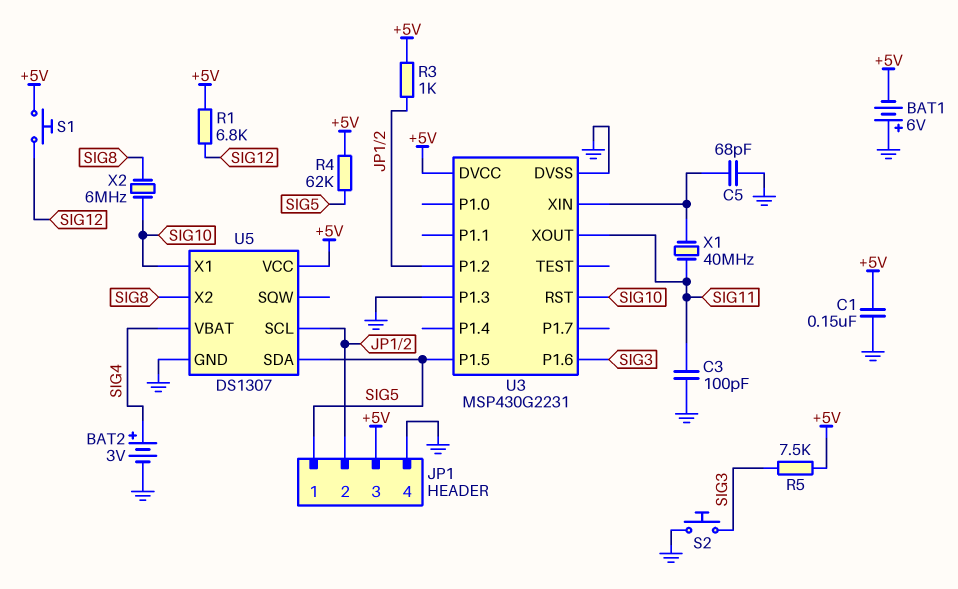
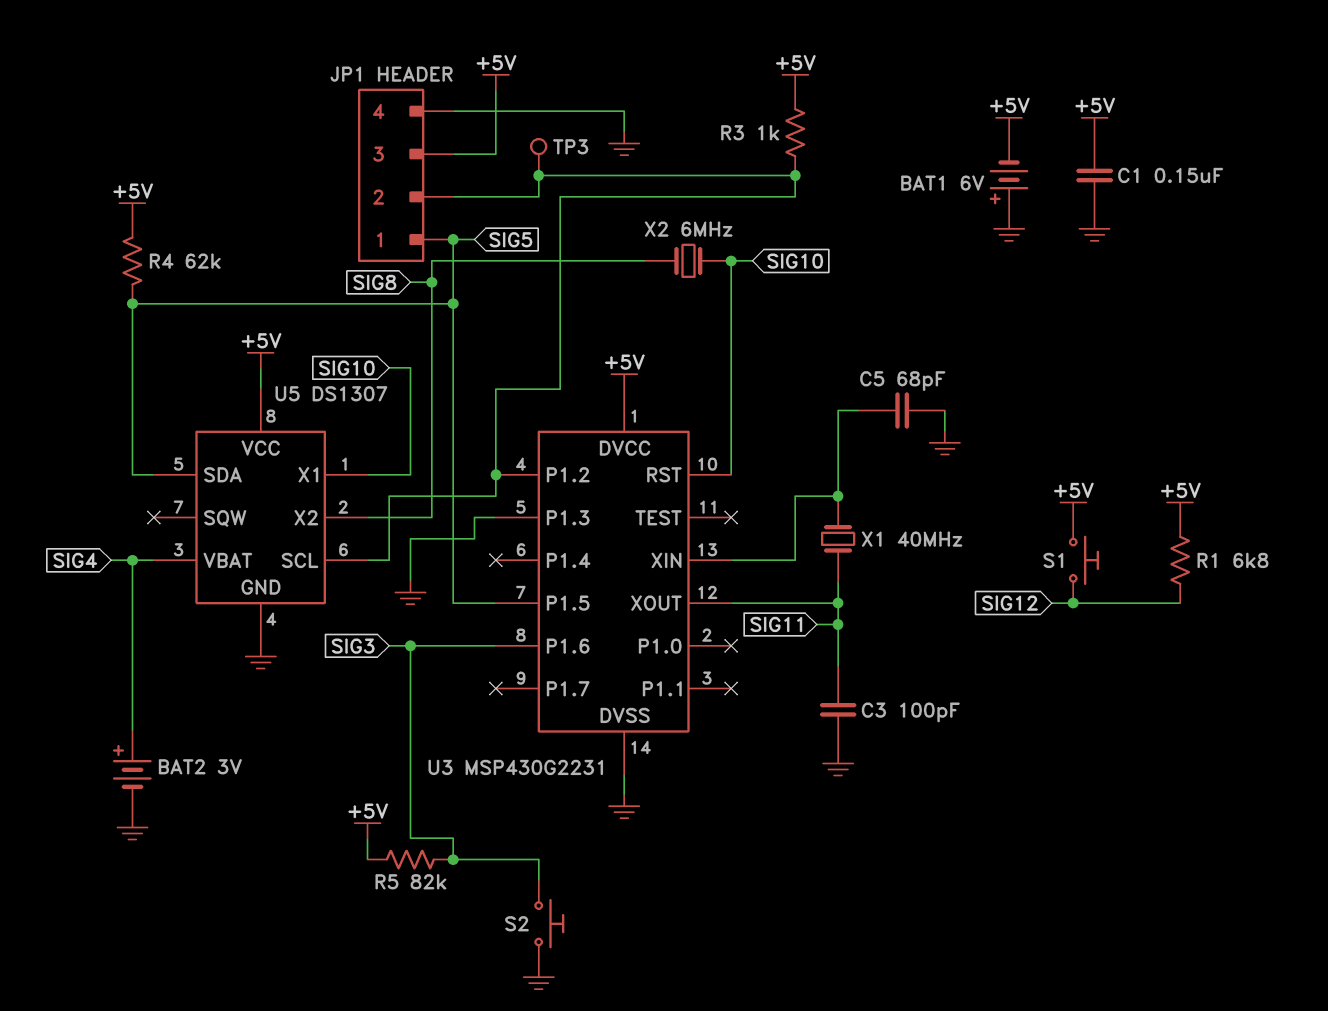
R5: 7.5k (+5V, SIG3) -> 82k (+5V, SIG3)
TP3: none -> test point (JP1/2)

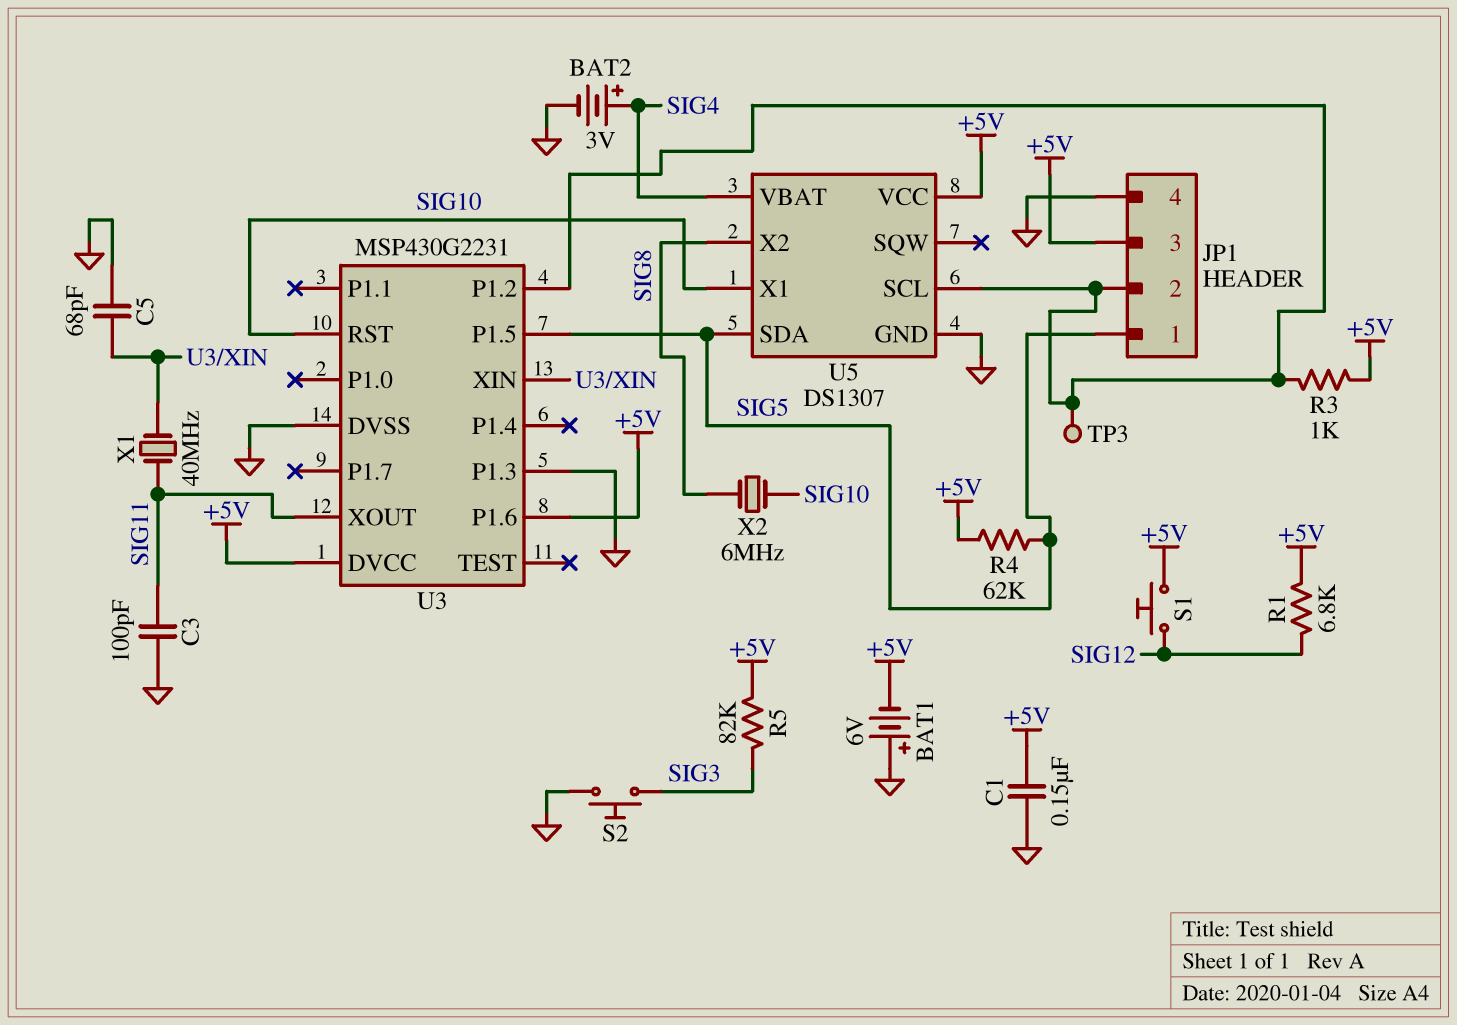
U3 pin P1.6: SIG3 -> +5V

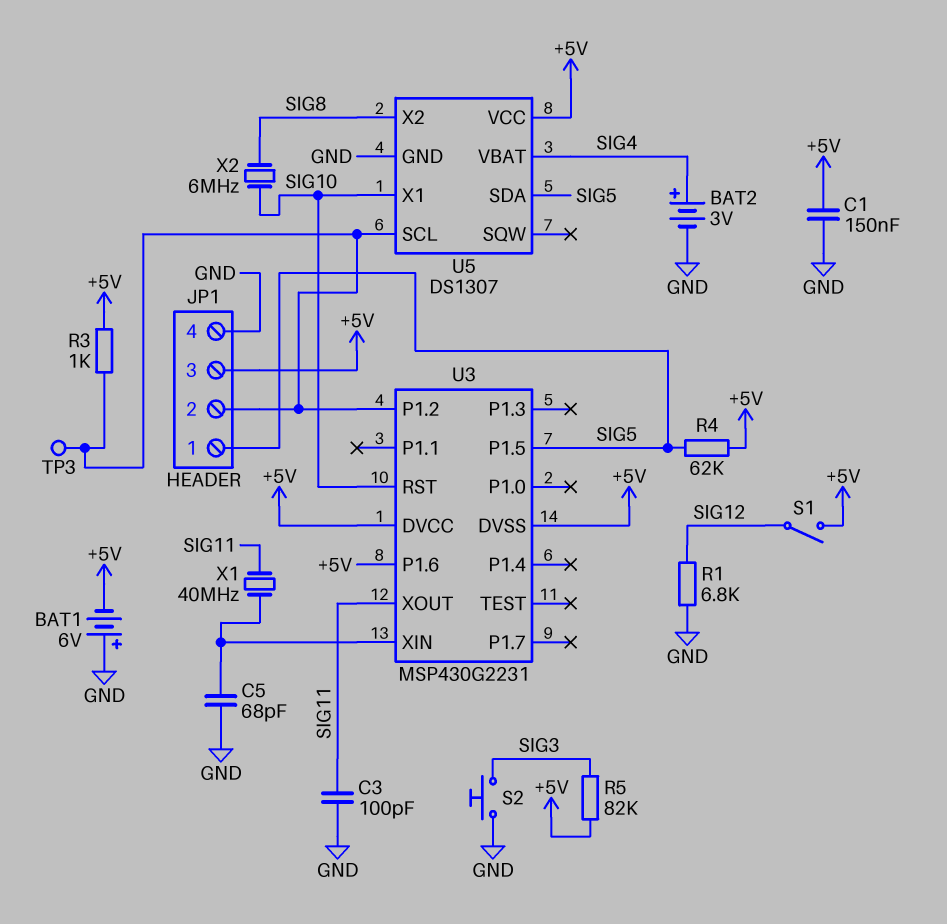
R1: 6.8k (+5V, SIG12) -> 6.8k (GND, SIG12)
S1: button (+5V, SIG12) -> switch (+5V, SIG12)
U3 pin DVSS: GND -> +5V
U3 pin P1.3: GND -> none

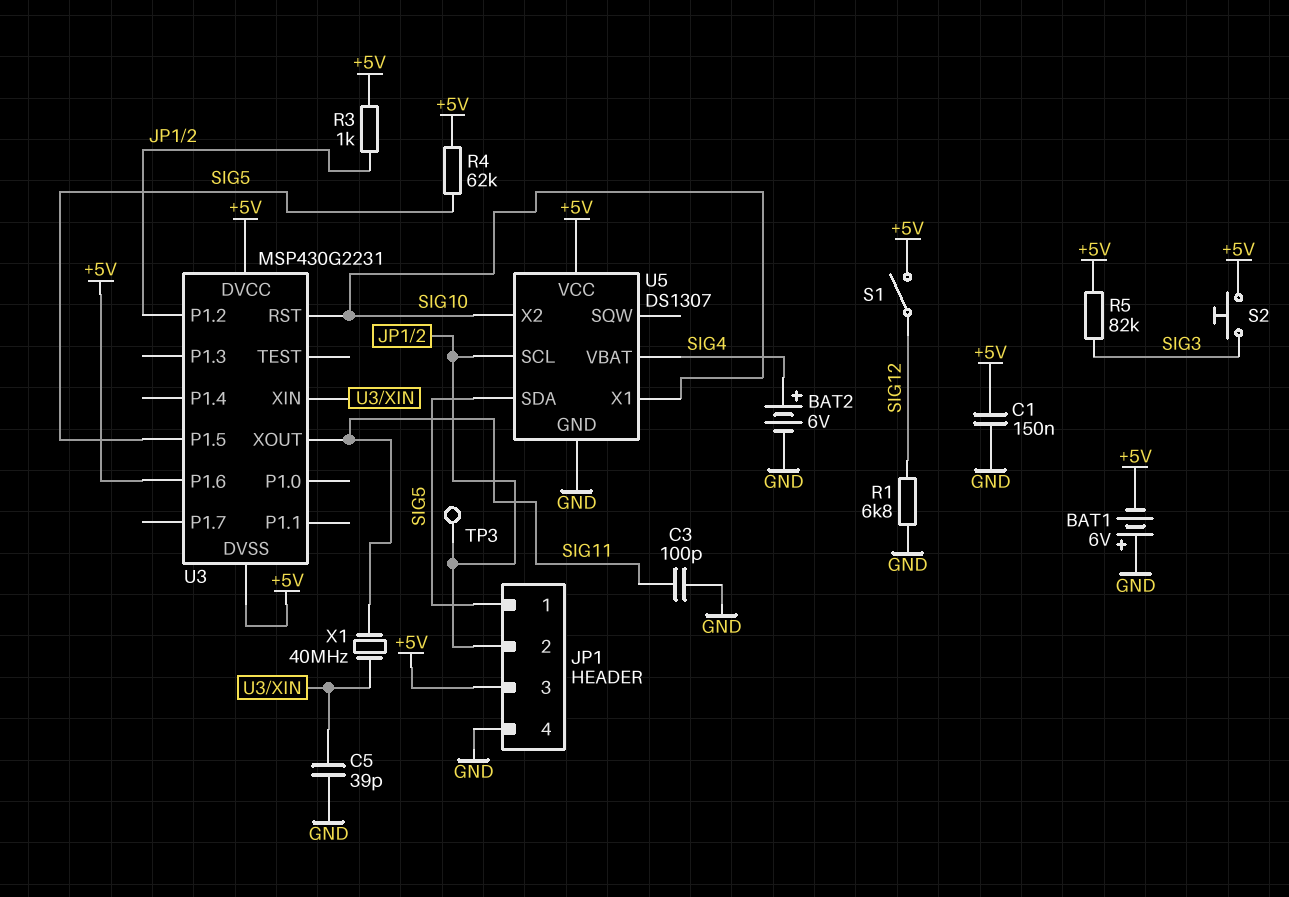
BAT2: 3V (plus SIG4, minus GND) -> 6V (plus SIG4, minus GND)
C5: 68pF (GND, U3/XIN) -> 39pF (GND, U3/XIN)
S2: button (GND, SIG3) -> button (+5V, SIG3)
U5 pin X2: SIG8 -> SIG10
X2: 6MHz (SIG8, SIG10) -> none

